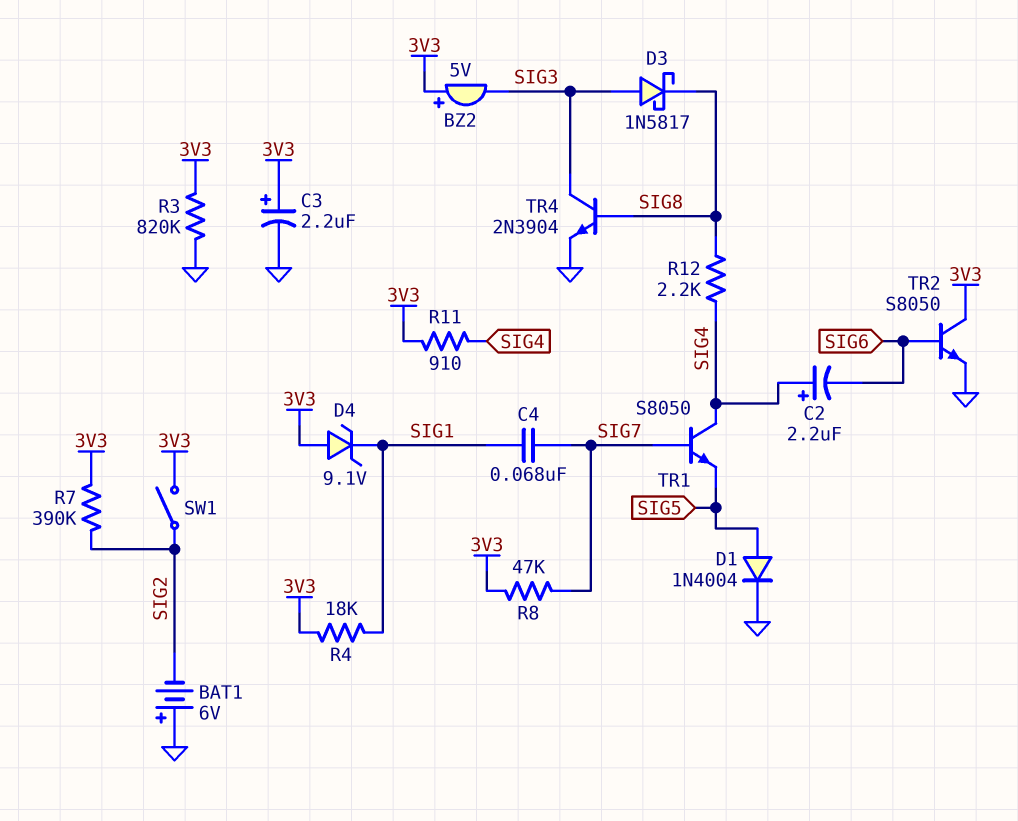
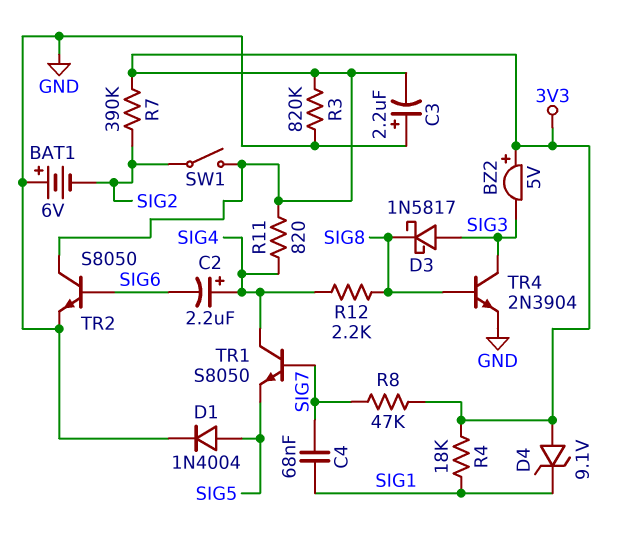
C3: 2.2uF (plus 3V3, minus GND) -> 2.2uF (plus GND, minus 3V3)
R11: 910 (3V3, SIG4) -> 820 (3V3, SIG4)

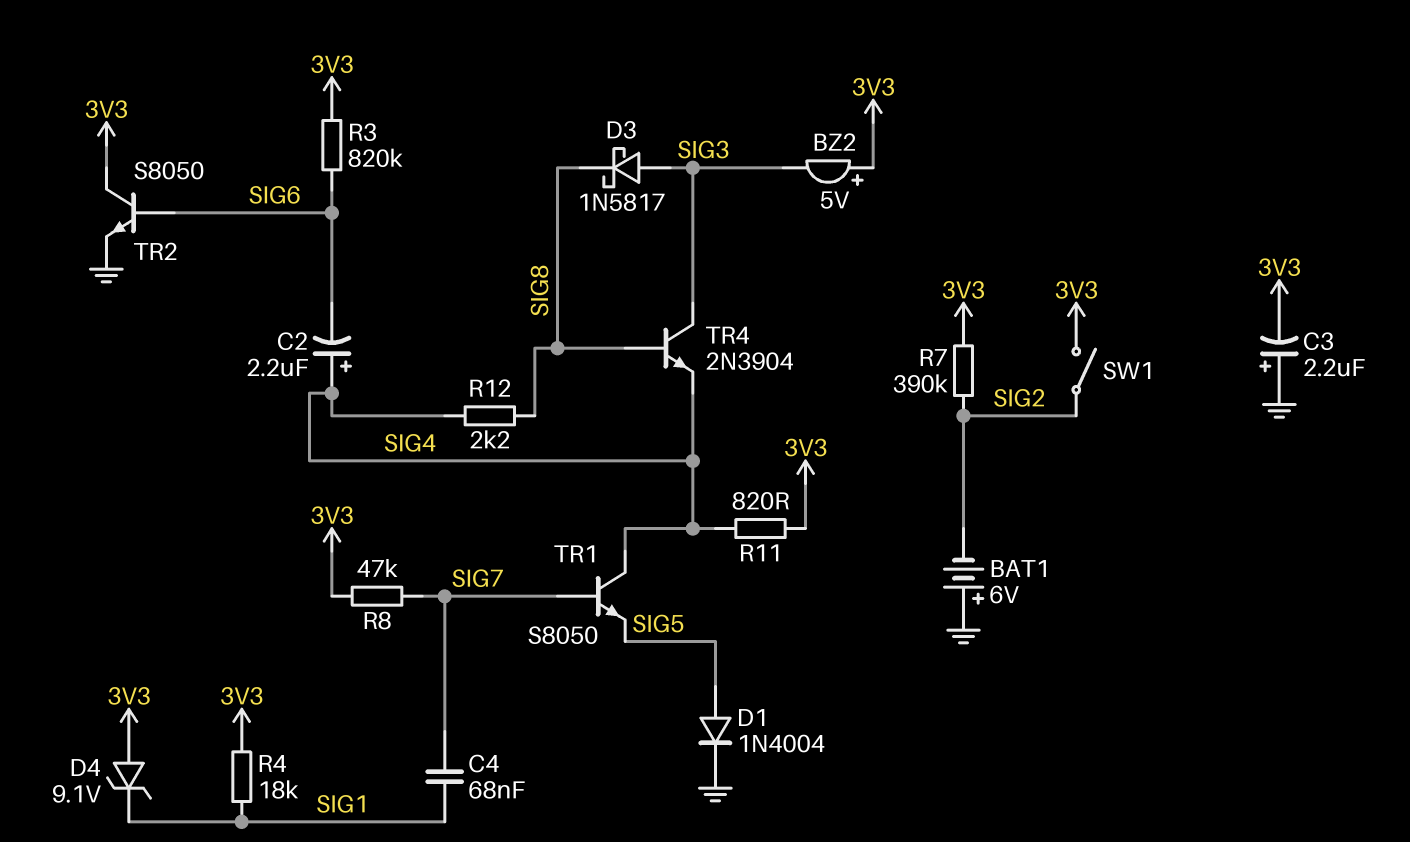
R3: 820k (3V3, GND) -> 820k (3V3, SIG6)
TR4: NPN 2N3904 (B SIG8, C SIG3, E GND) -> NPN 2N3904 (B SIG8, C SIG3, E SIG4)

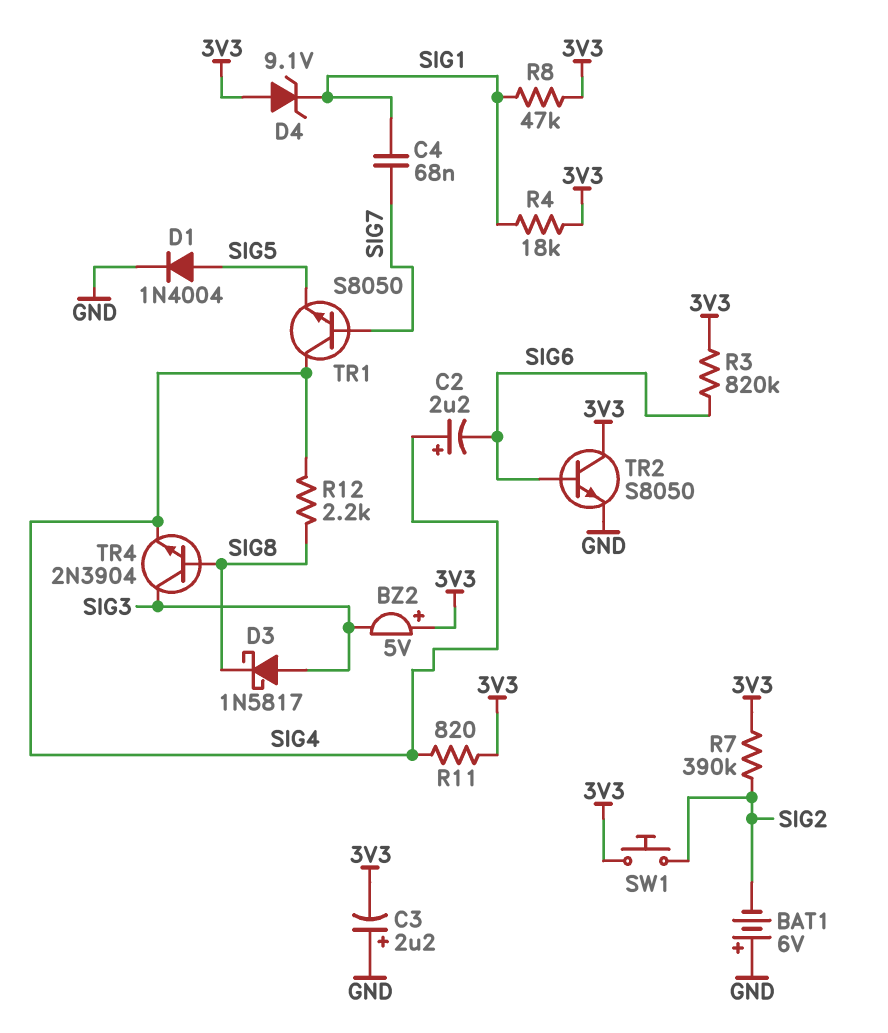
R8: 47k (3V3, SIG7) -> 47k (3V3, SIG1)
SW1: switch (3V3, SIG2) -> button (3V3, SIG2)

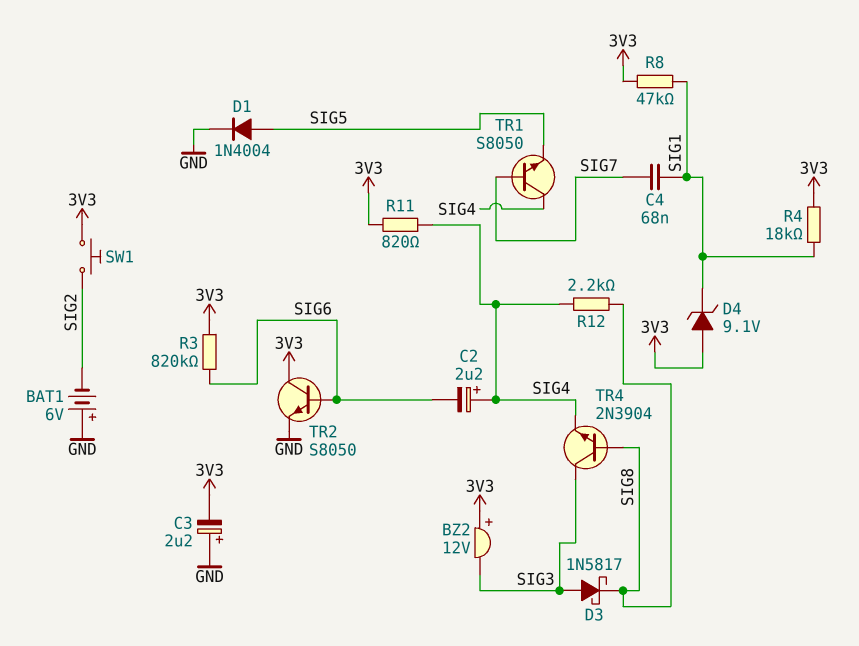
BZ2: buzzer 5V (plus 3V3, minus SIG3) -> buzzer 12V (plus 3V3, minus SIG3)
R7: 390k (3V3, SIG2) -> none

